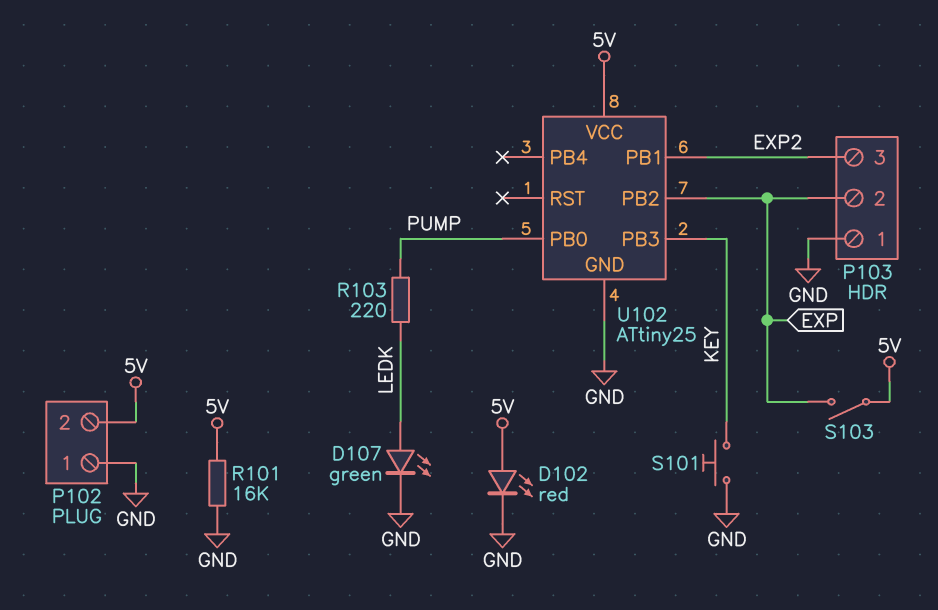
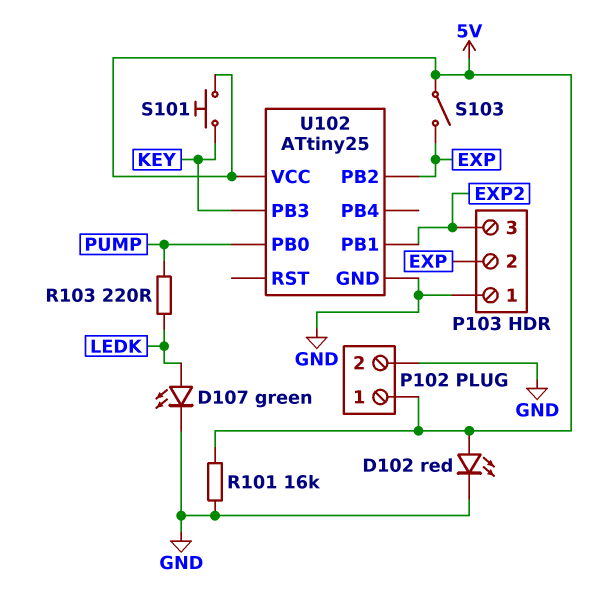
P102 pin 1: GND -> 5V
P102 pin 2: 5V -> GND
S101: button (GND, KEY) -> button (5V, KEY)

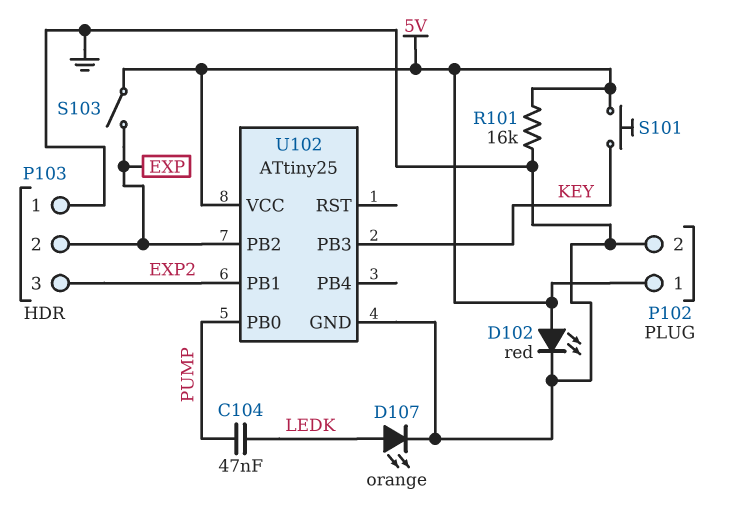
C104: none -> 47nF (LEDK, PUMP)
D107: LED green (A LEDK, K GND) -> LED orange (A LEDK, K GND)
R103: 220 (LEDK, PUMP) -> none

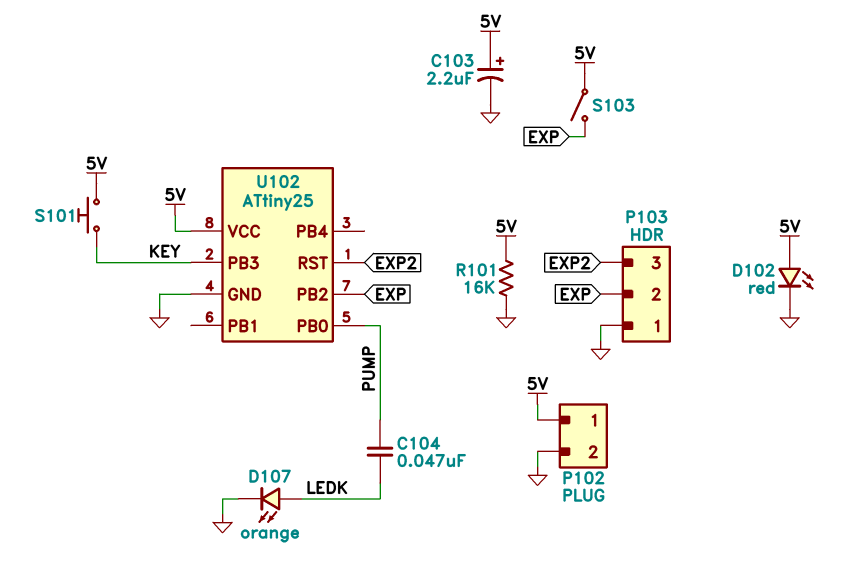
C103: none -> 2.2uF (plus 5V, minus GND)
U102 pin PB1: EXP2 -> none
U102 pin RST: none -> EXP2

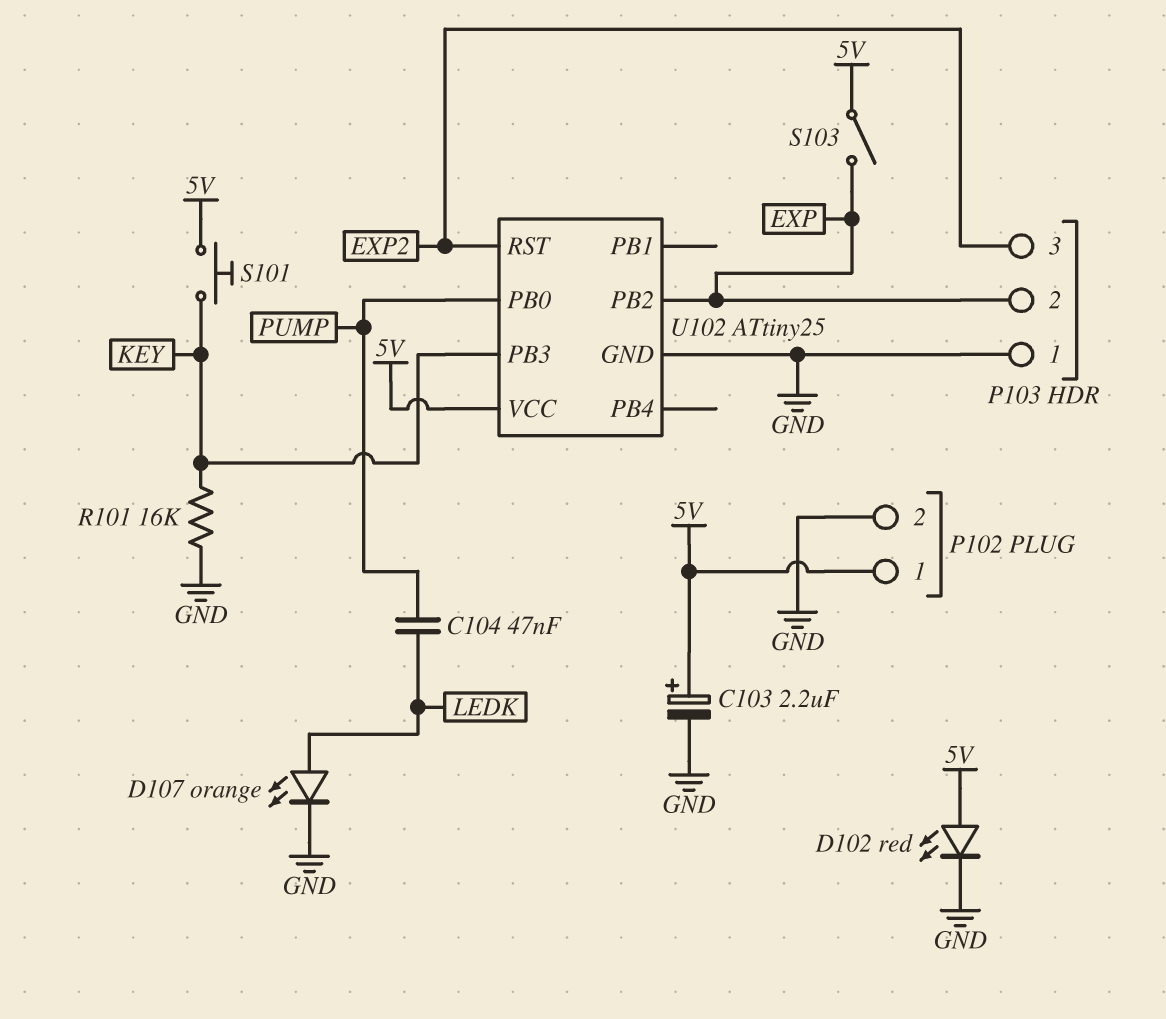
R101: 16k (5V, GND) -> 16k (GND, KEY)

